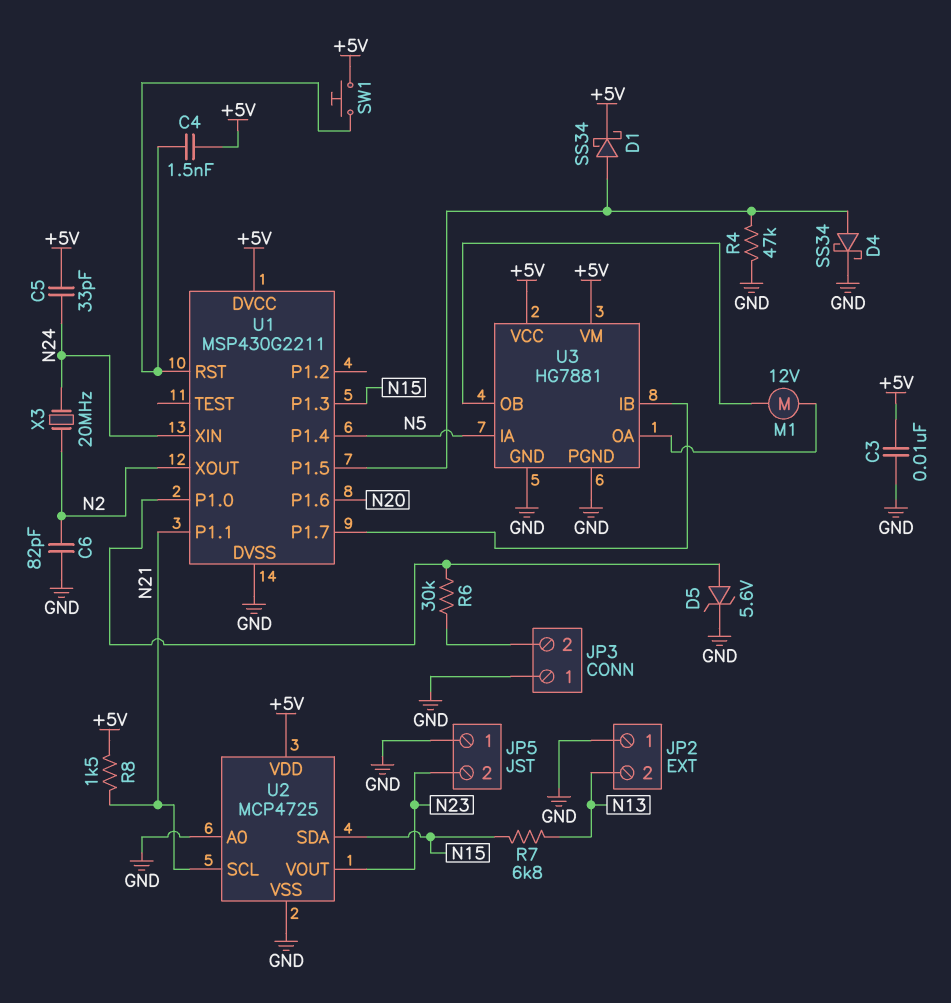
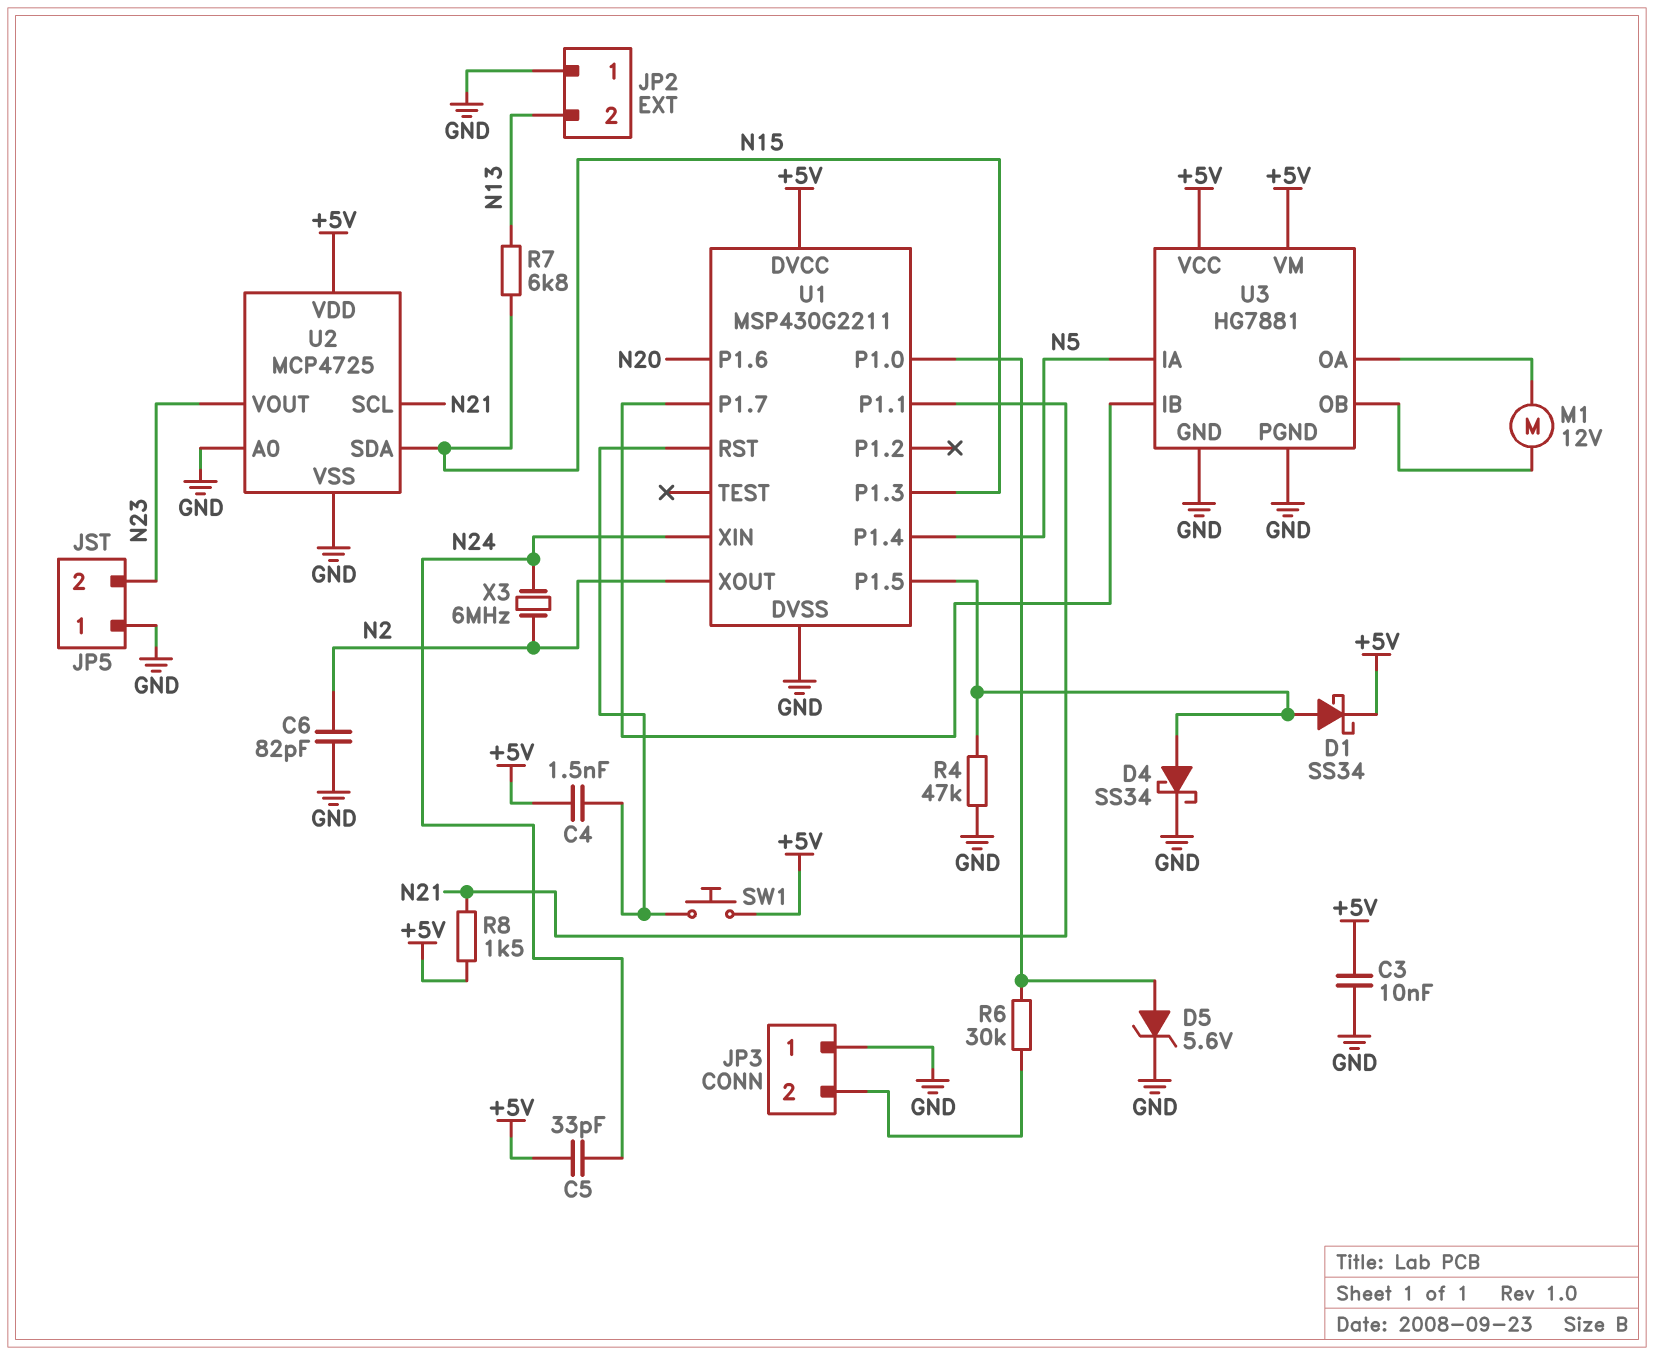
X3: 20MHz (N2, N24) -> 6MHz (N2, N24)

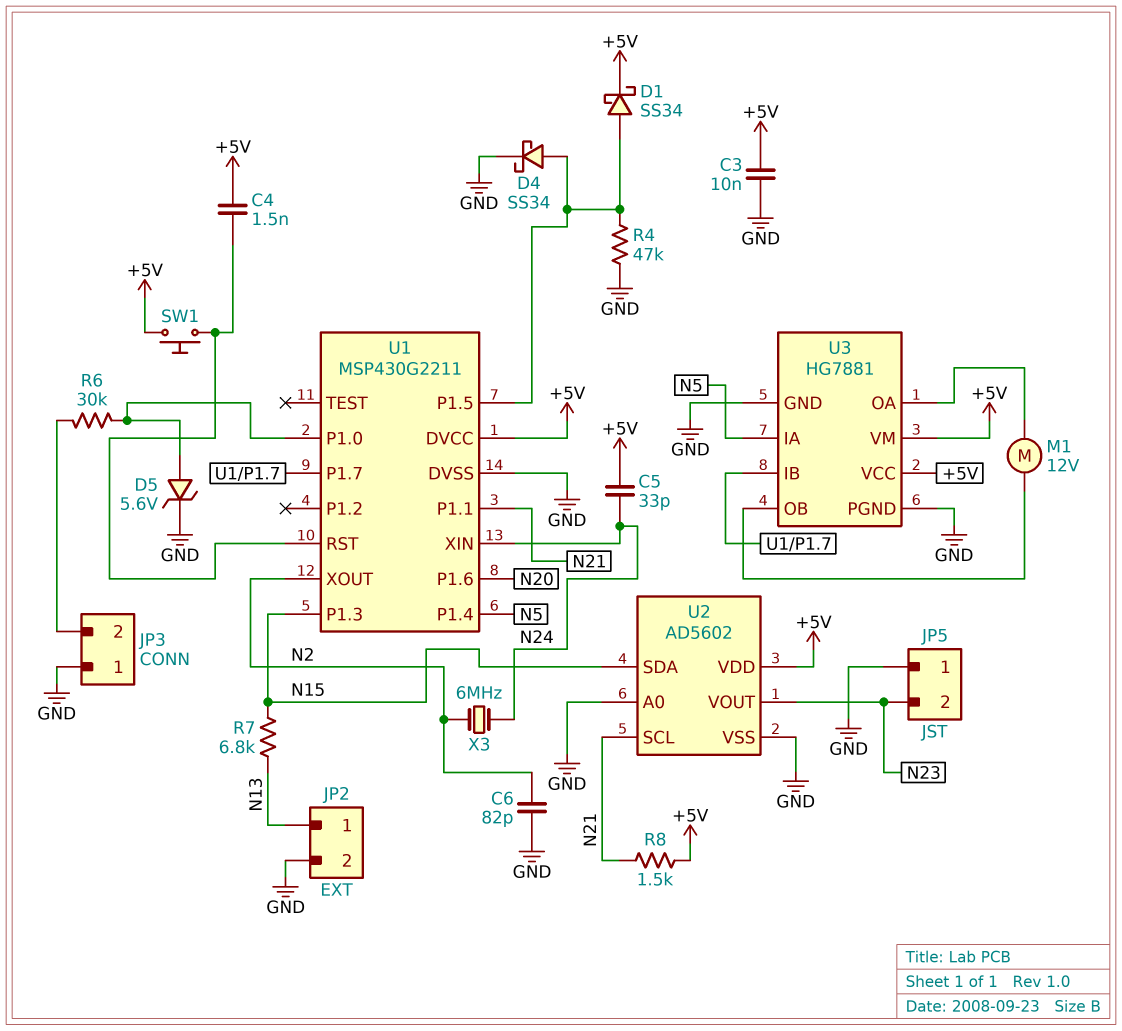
JP2 pin 1: GND -> N13
JP2 pin 2: N13 -> GND
U2: MCP4725 -> AD5602

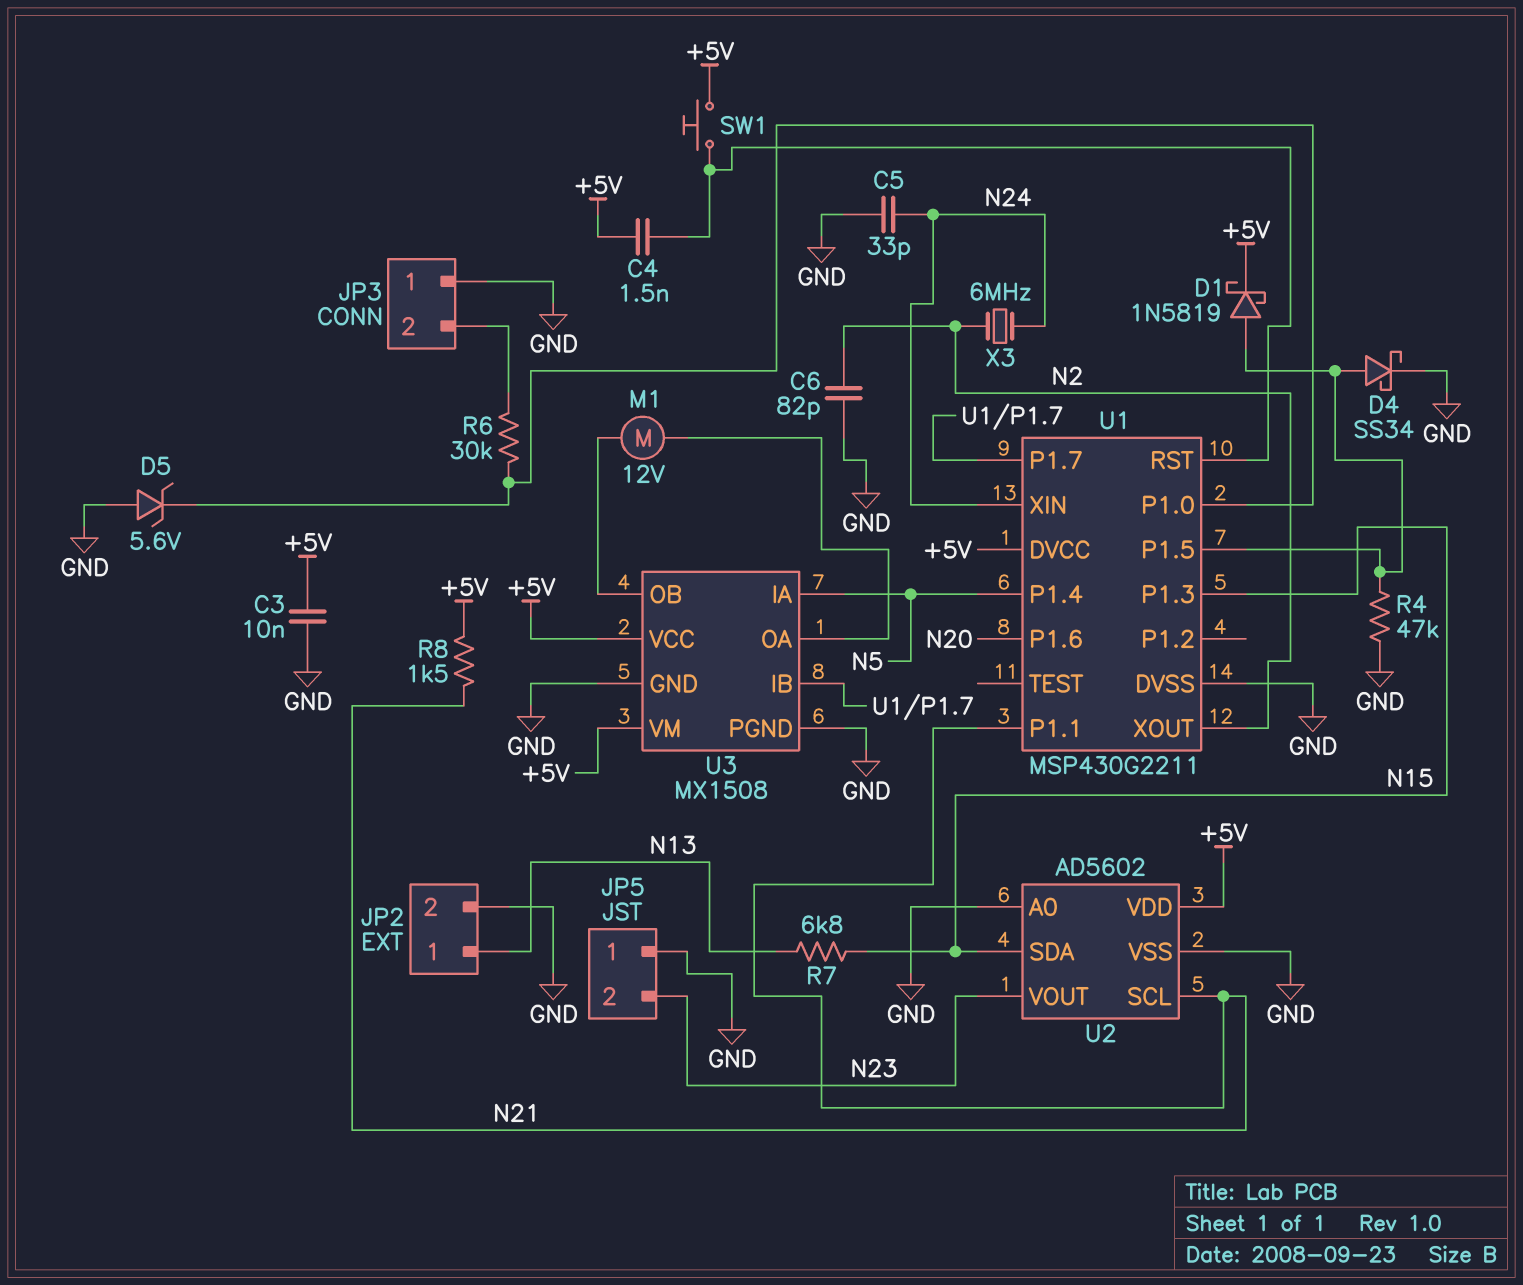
C5: 33pF (+5V, N24) -> 33pF (GND, N24)
D1: schottky SS34 (A U1/P1.5, K +5V) -> schottky 1N5819 (A U1/P1.5, K +5V)
D5: zener 5.6V (A U1/P1.0, K GND) -> zener 5.6V (A GND, K U1/P1.0)
U3: HG7881 -> MX1508

